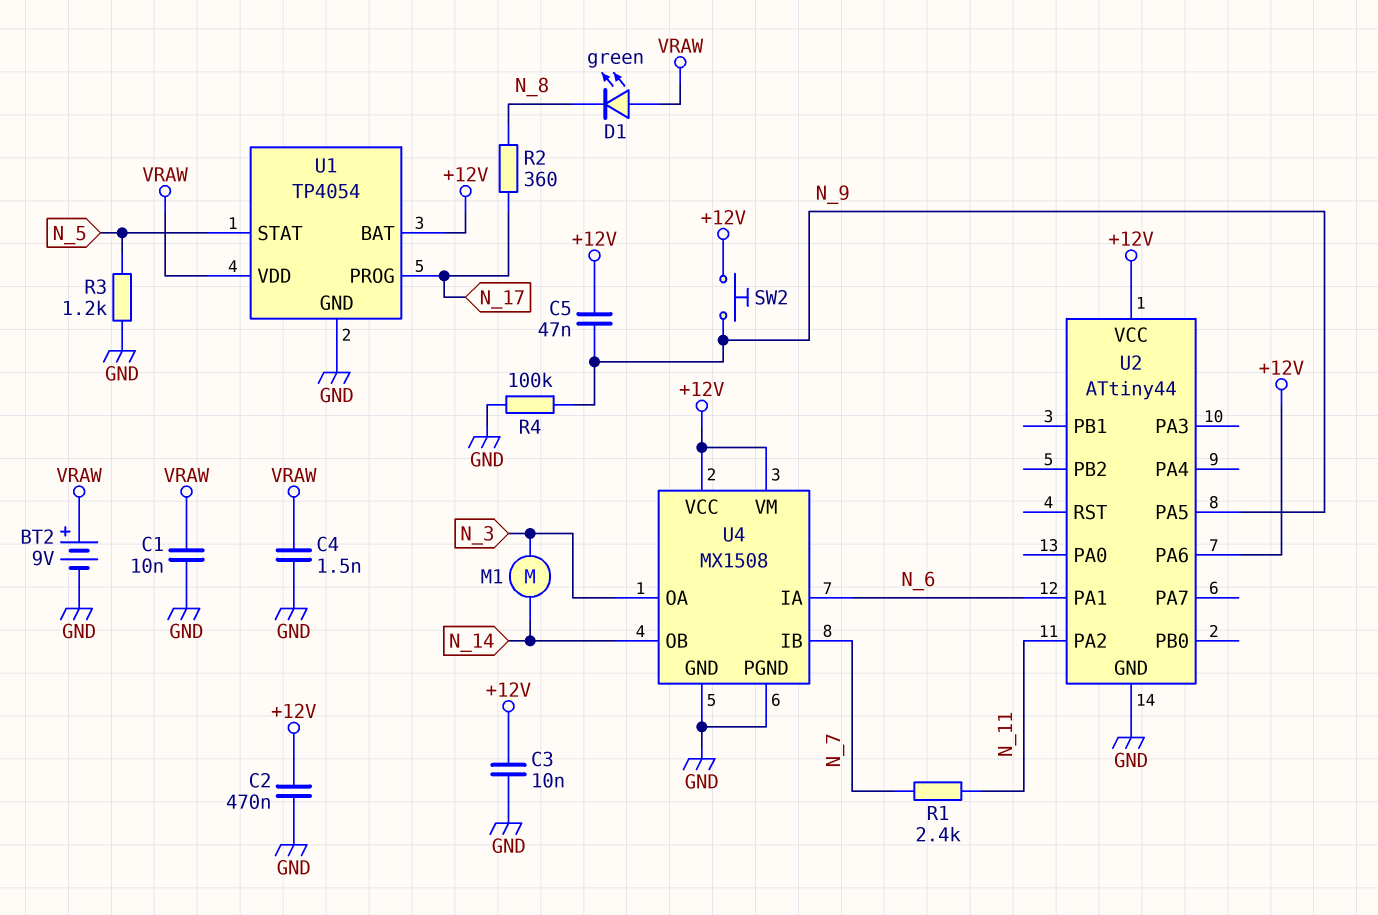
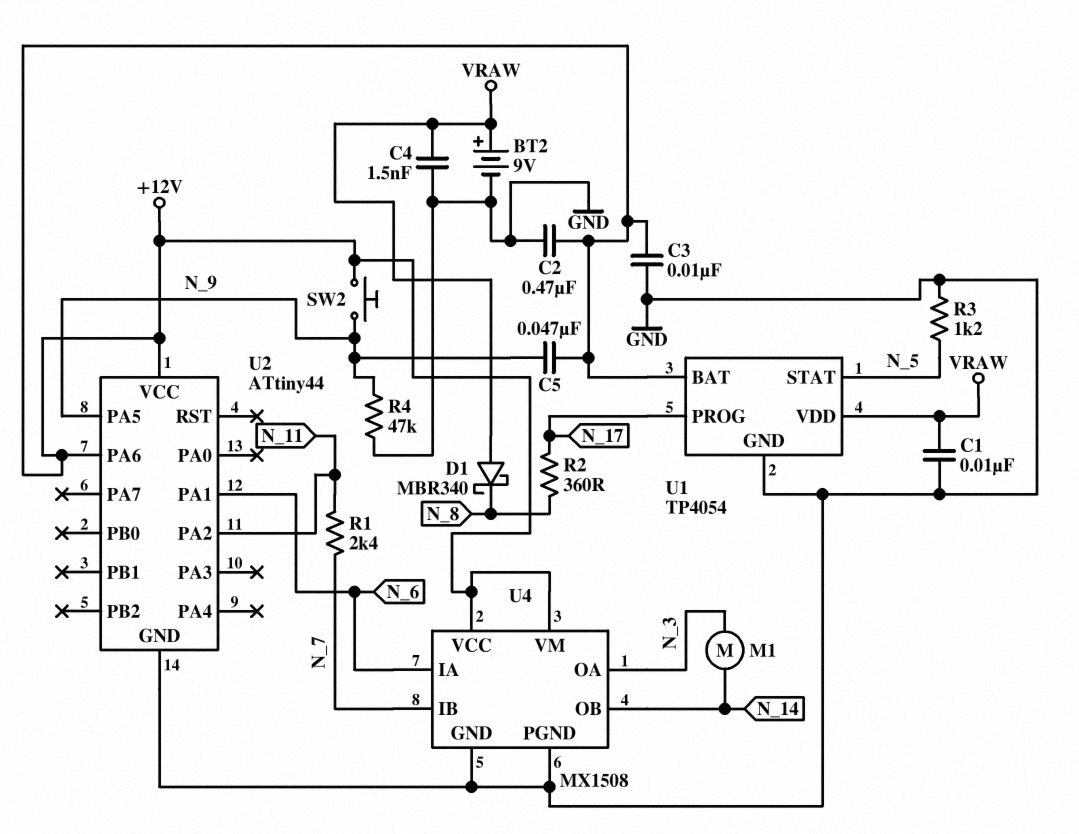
D1: LED green (A VRAW, K N_8) -> schottky MBR340 (A VRAW, K N_8)
R4: 100k (GND, N_9) -> 47k (GND, N_9)

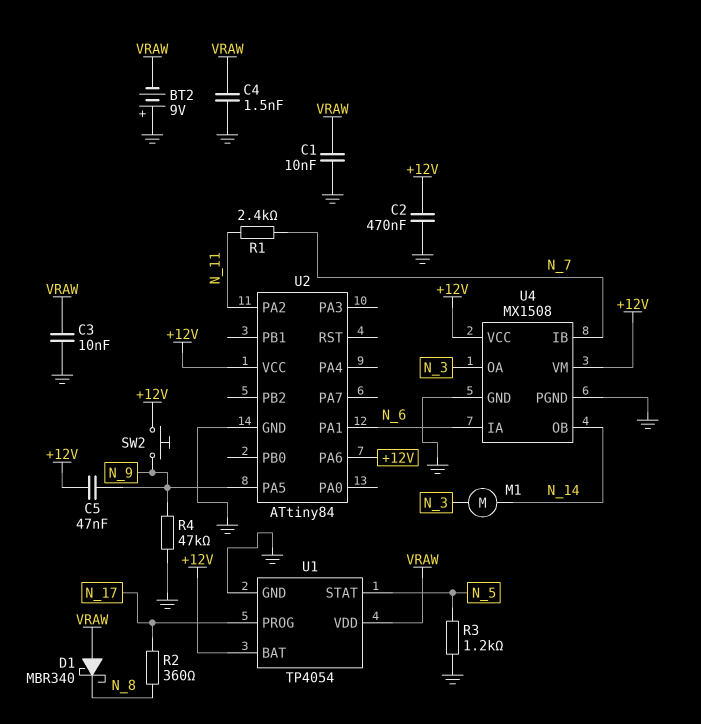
BT2: 9V (plus VRAW, minus GND) -> 9V (plus GND, minus VRAW)
C3: 10nF (+12V, GND) -> 10nF (GND, VRAW)
U2: ATtiny44 -> ATtiny84

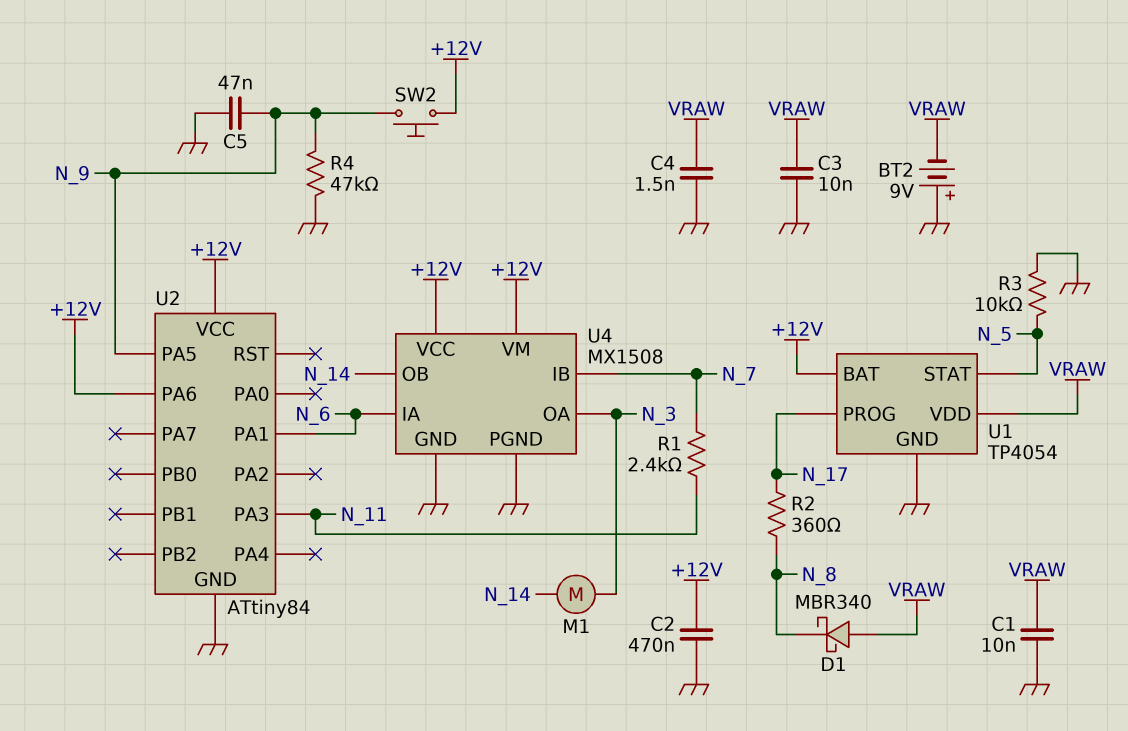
C5: 47nF (+12V, N_9) -> 47nF (GND, N_9)
R3: 1.2k (GND, N_5) -> 10k (GND, N_5)
U2 pin PA2: N_11 -> none
U2 pin PA3: none -> N_11

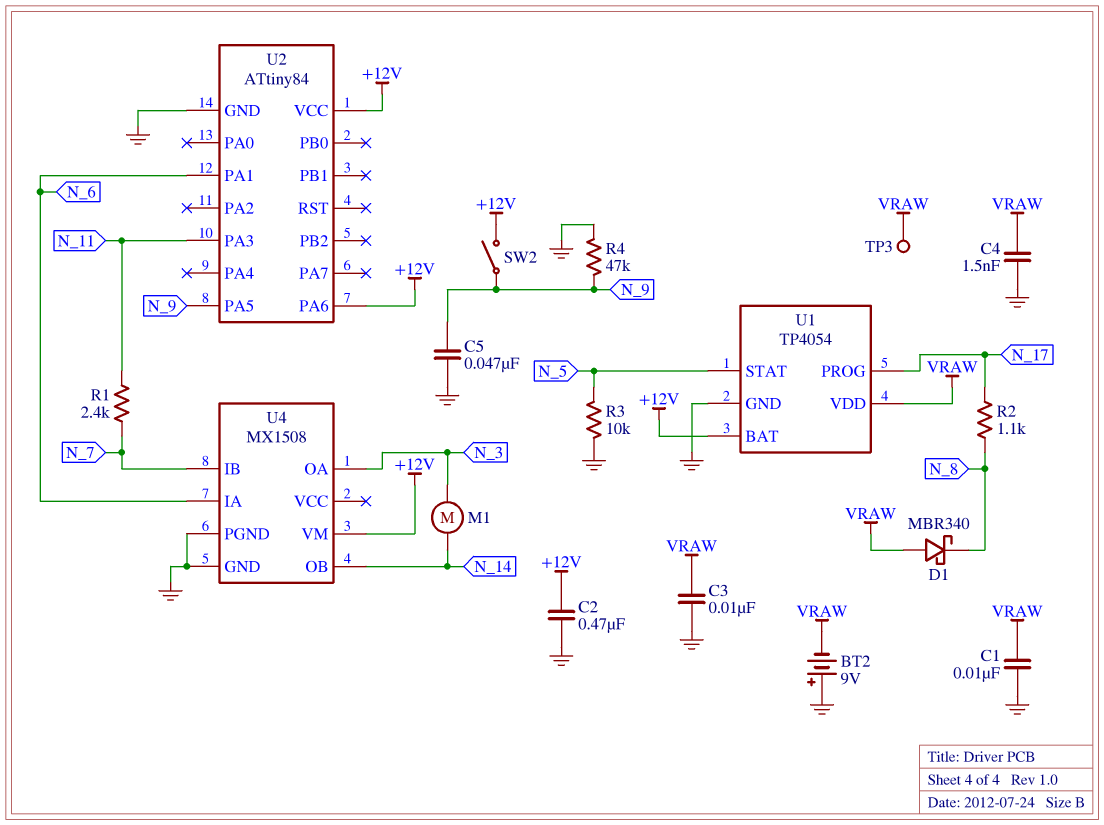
R2: 360 (N_8, N_17) -> 1.1k (N_8, N_17)
SW2: button (+12V, N_9) -> switch (+12V, N_9)
TP3: none -> test point (VRAW)
U4 pin VCC: +12V -> none

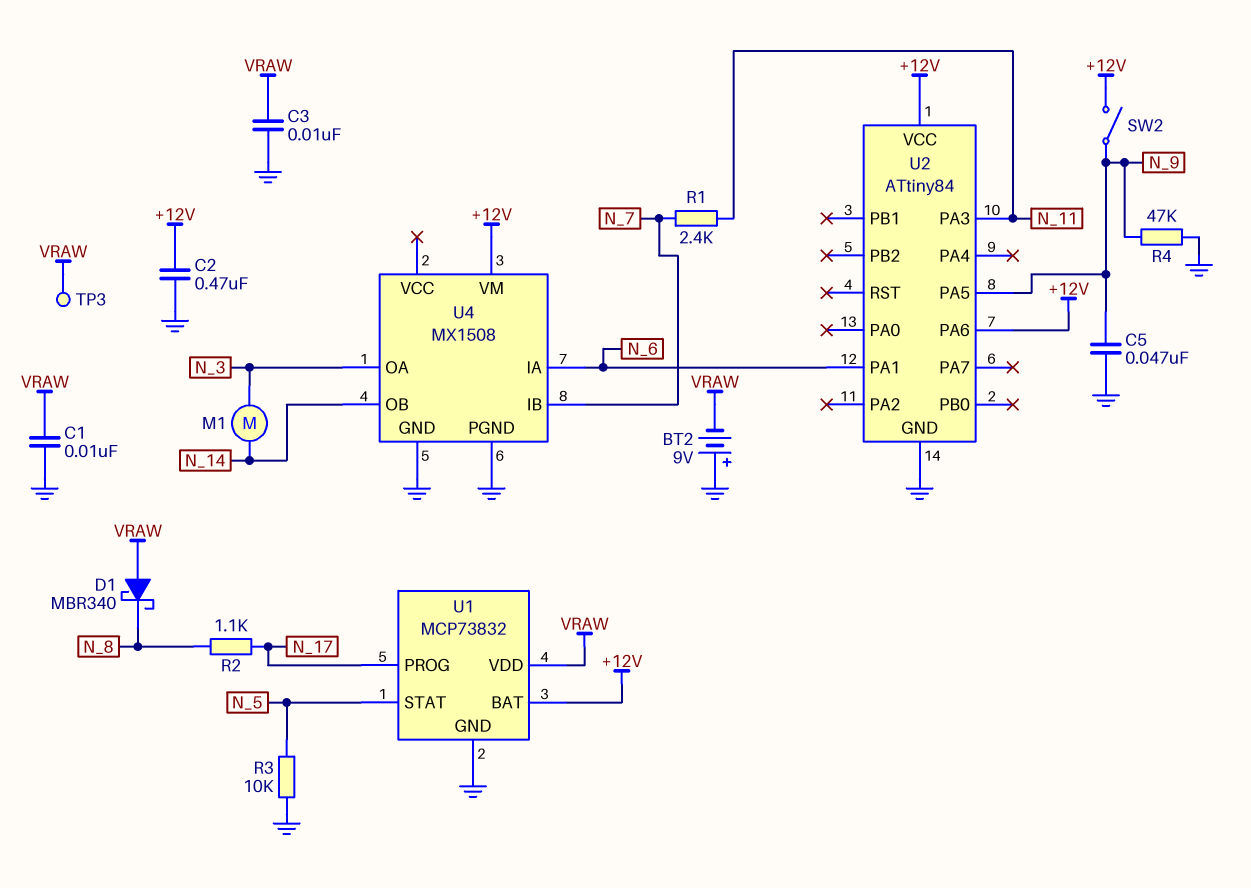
C4: 1.5nF (GND, VRAW) -> none
U1: TP4054 -> MCP73832

